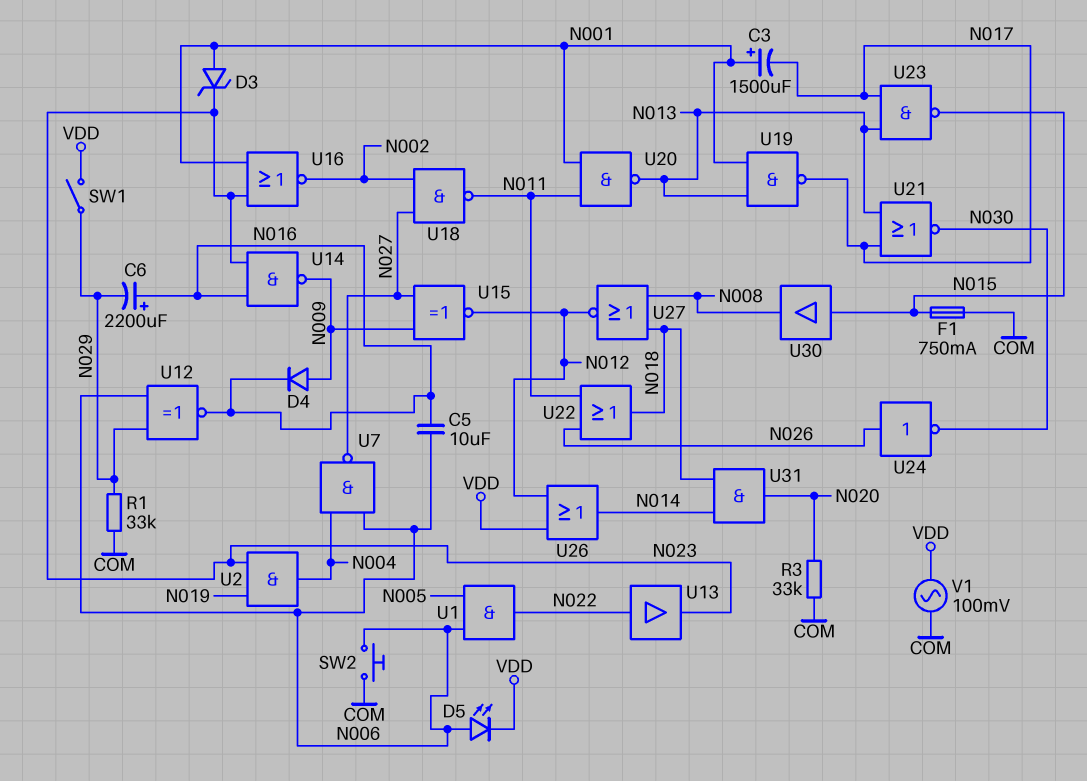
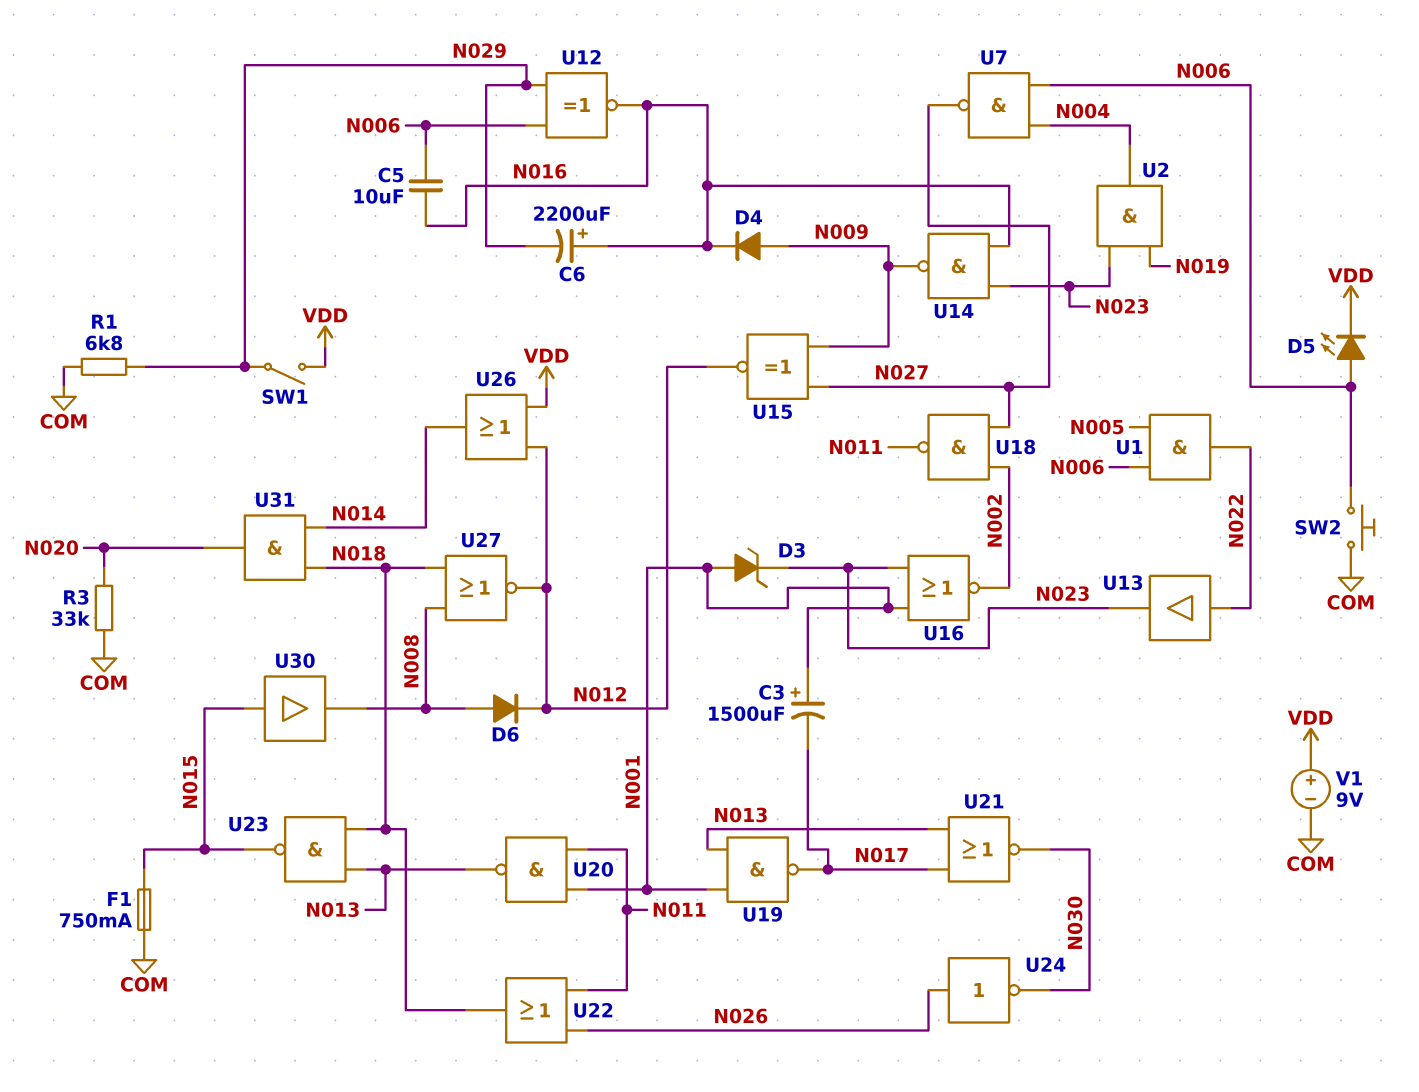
D6: none -> diode (A N008, K N012)
R1: 33k (COM, N029) -> 6.8k (COM, N029)
U23: NAND (in N013, in N017, out N015) -> NAND (in N013, in N018, out N015)
V1: AC 100mV (COM, VDD) -> 9V (plus VDD, minus COM)

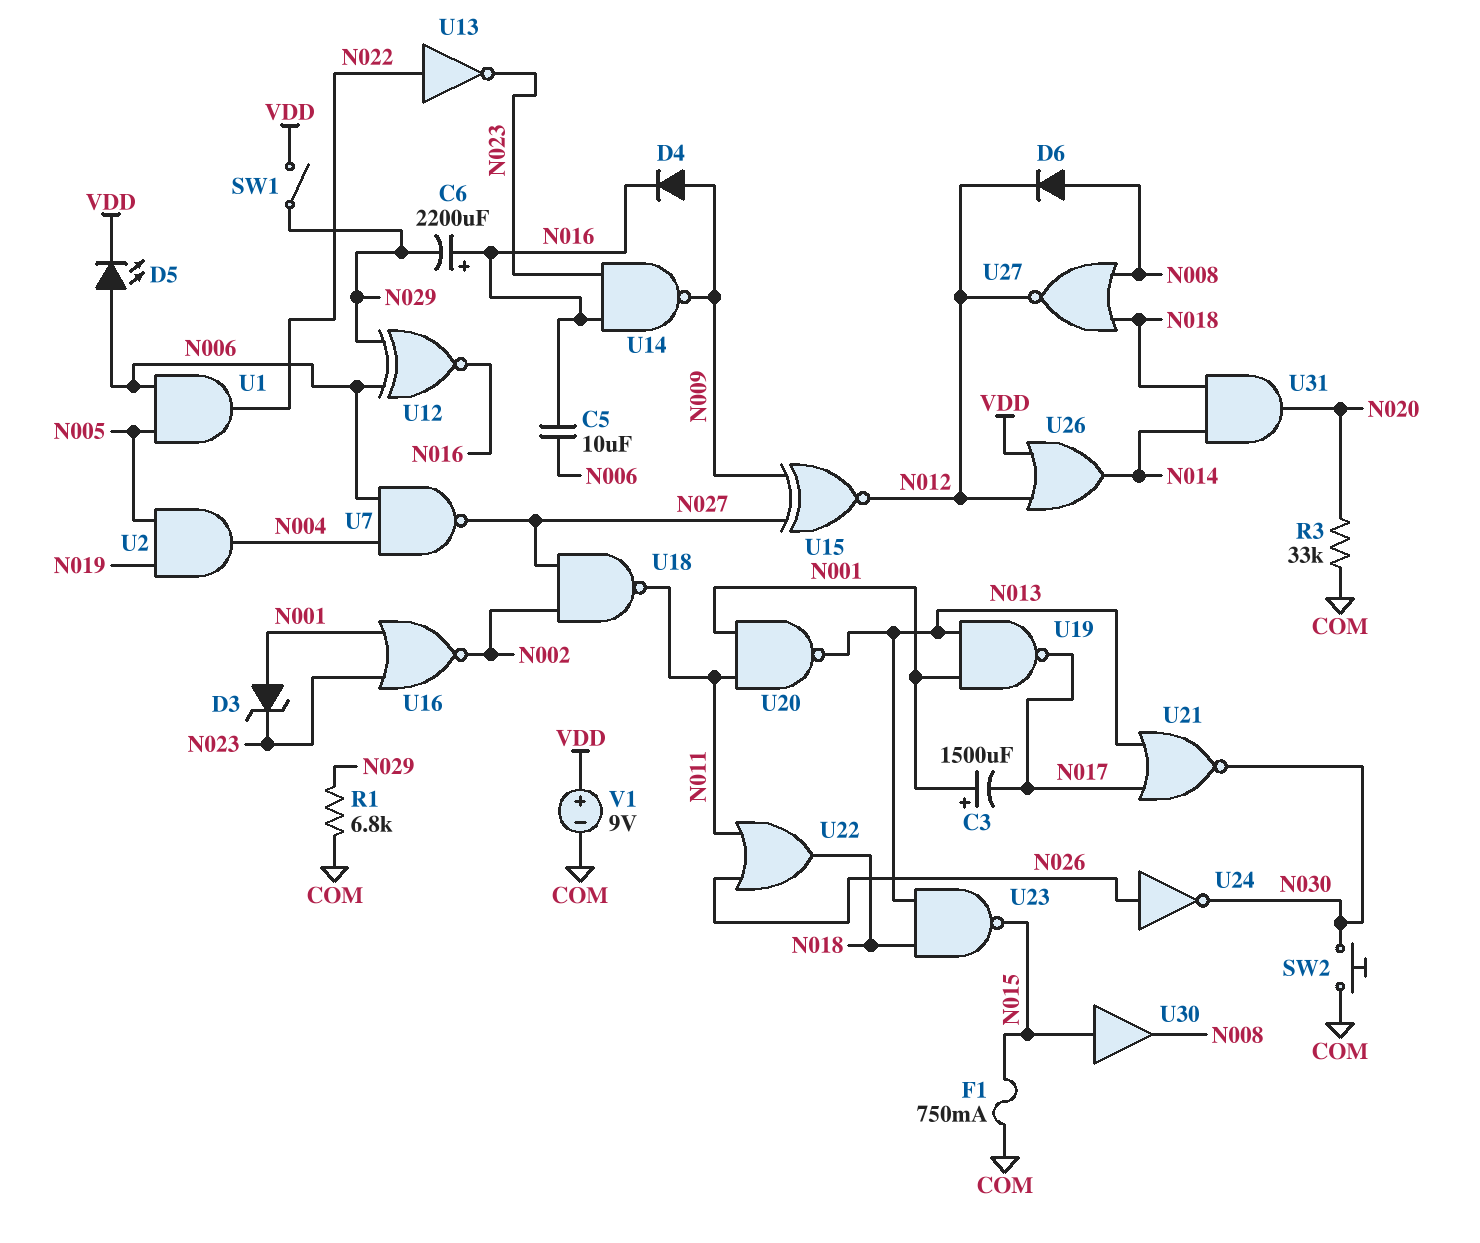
SW2: button (COM, N006) -> button (COM, N030)
U2: AND (in N019, in N023, out N004) -> AND (in N005, in N019, out N004)
U13: buffer (in N022, out N023) -> NOT (in N022, out N023)

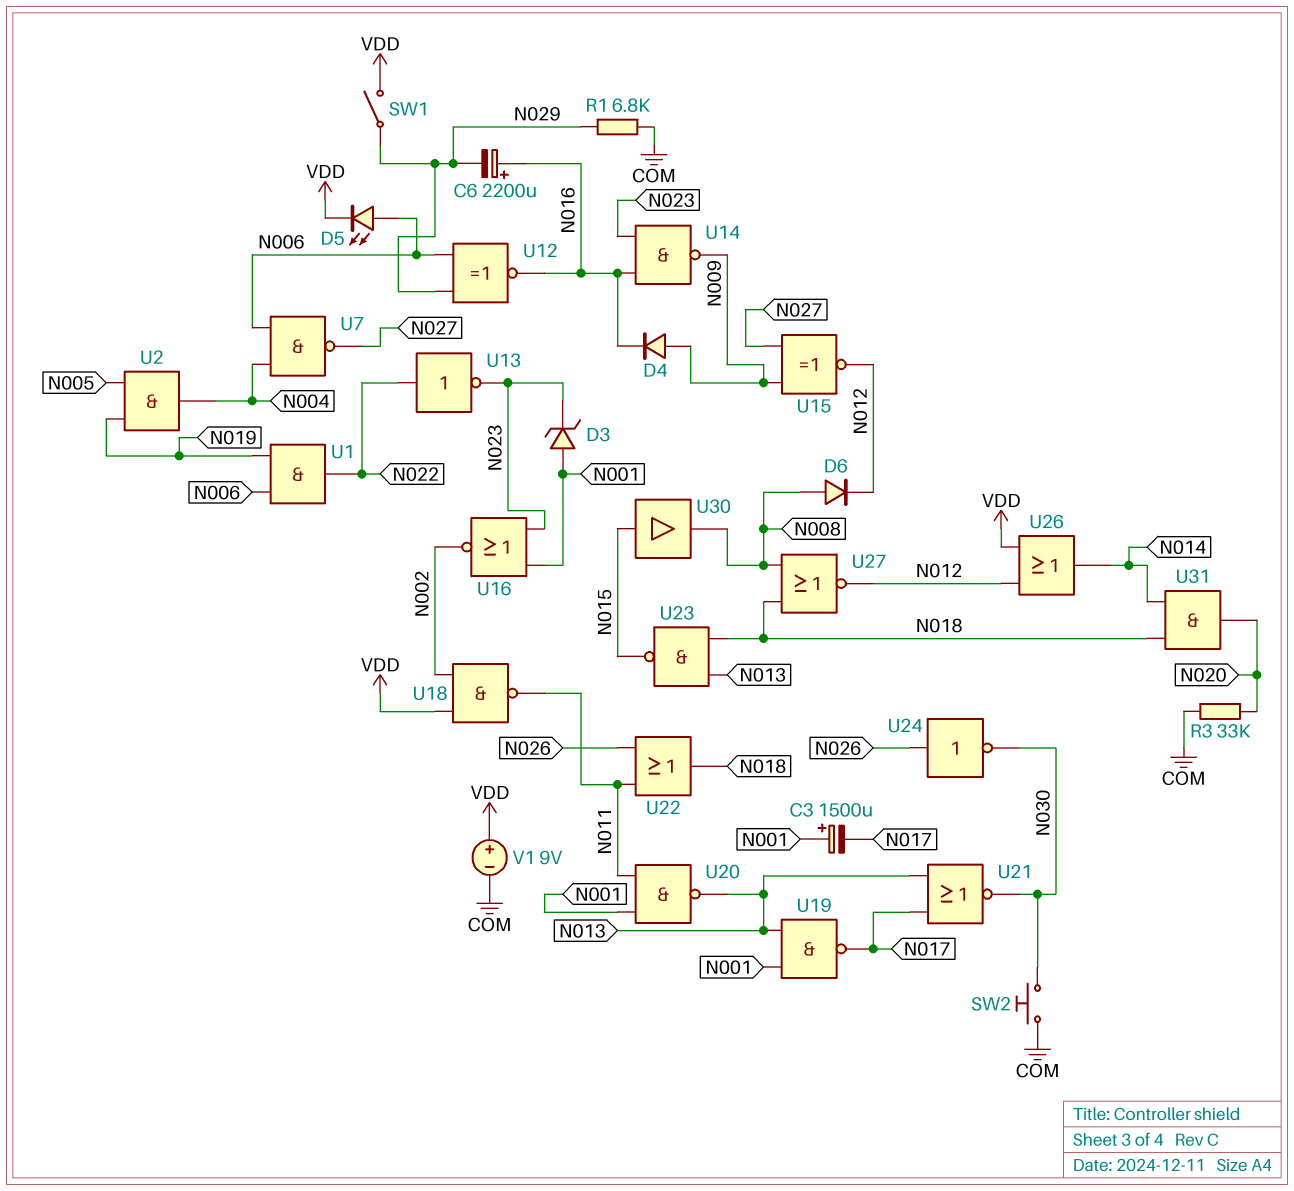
C5: 10uF (N006, N016) -> none
F1: 750mA (COM, N015) -> none
U1: AND (in N005, in N006, out N022) -> AND (in N006, in N019, out N022)
U18: NAND (in N002, in N027, out N011) -> NAND (in N002, in VDD, out N011)

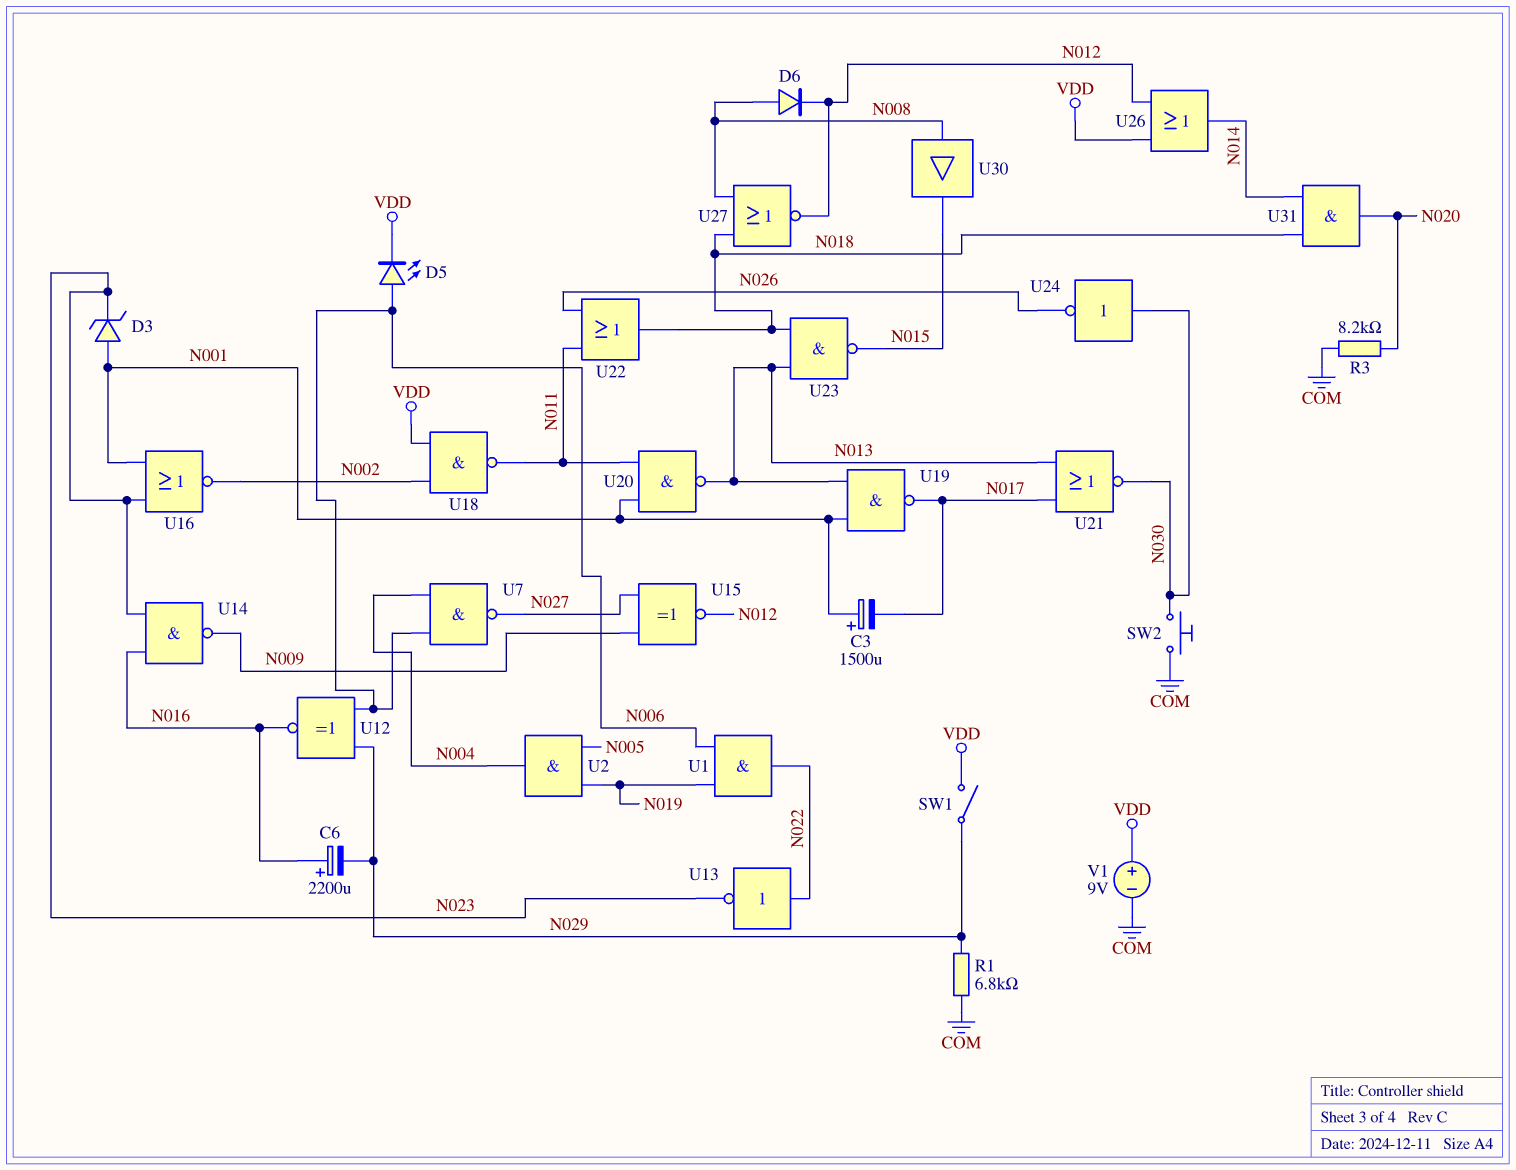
D4: diode (A N009, K N016) -> none
R3: 33k (COM, N020) -> 8.2k (COM, N020)
U24: NOT (in N026, out N030) -> NOT (in N030, out N026)
U30: buffer (in N015, out N008) -> buffer (in N008, out N015)

